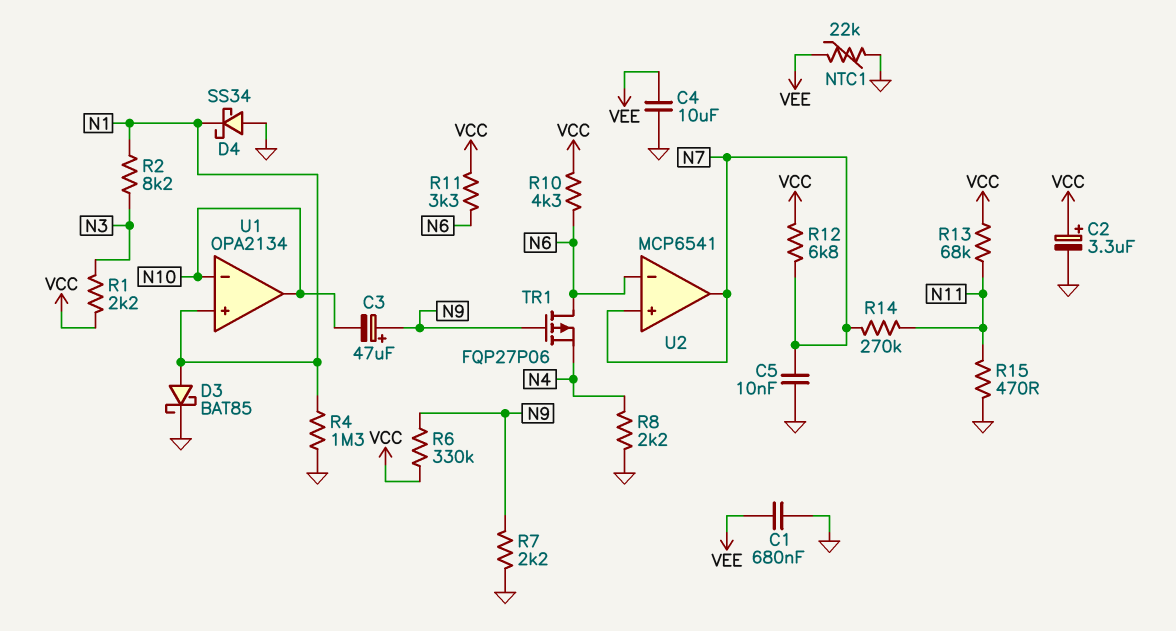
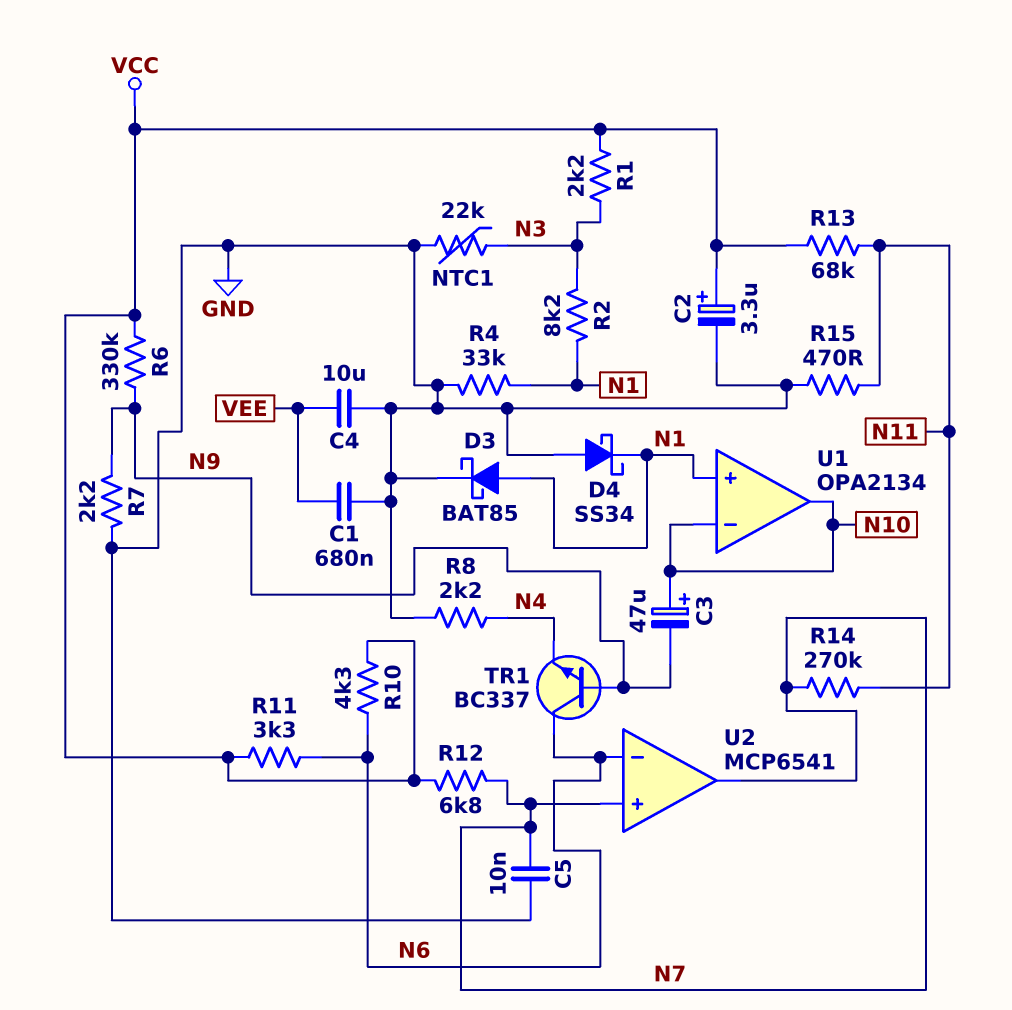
C3: 47uF (plus N9, minus N10) -> 47uF (plus N10, minus N9)
NTC1: 22k (GND, VEE) -> 22k (GND, N3)
R4: 1.3M (GND, N1) -> 33k (GND, N1)
TR1: PMOS FQP27P06 (G N9, D N6, S N4) -> NPN BC337 (B N9, C N6, E N4)

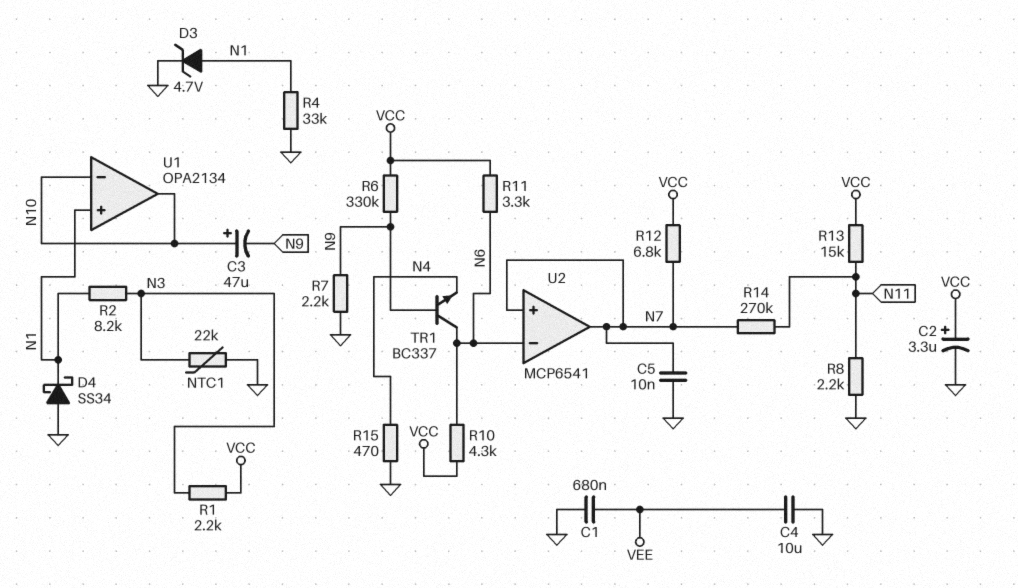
D3: schottky BAT85 (A N1, K GND) -> zener 4.7V (A N1, K GND)
R8: 2.2k (GND, N4) -> 2.2k (GND, N11)
R13: 68k (N11, VCC) -> 15k (N11, VCC)
R15: 470 (GND, N11) -> 470 (GND, N4)

